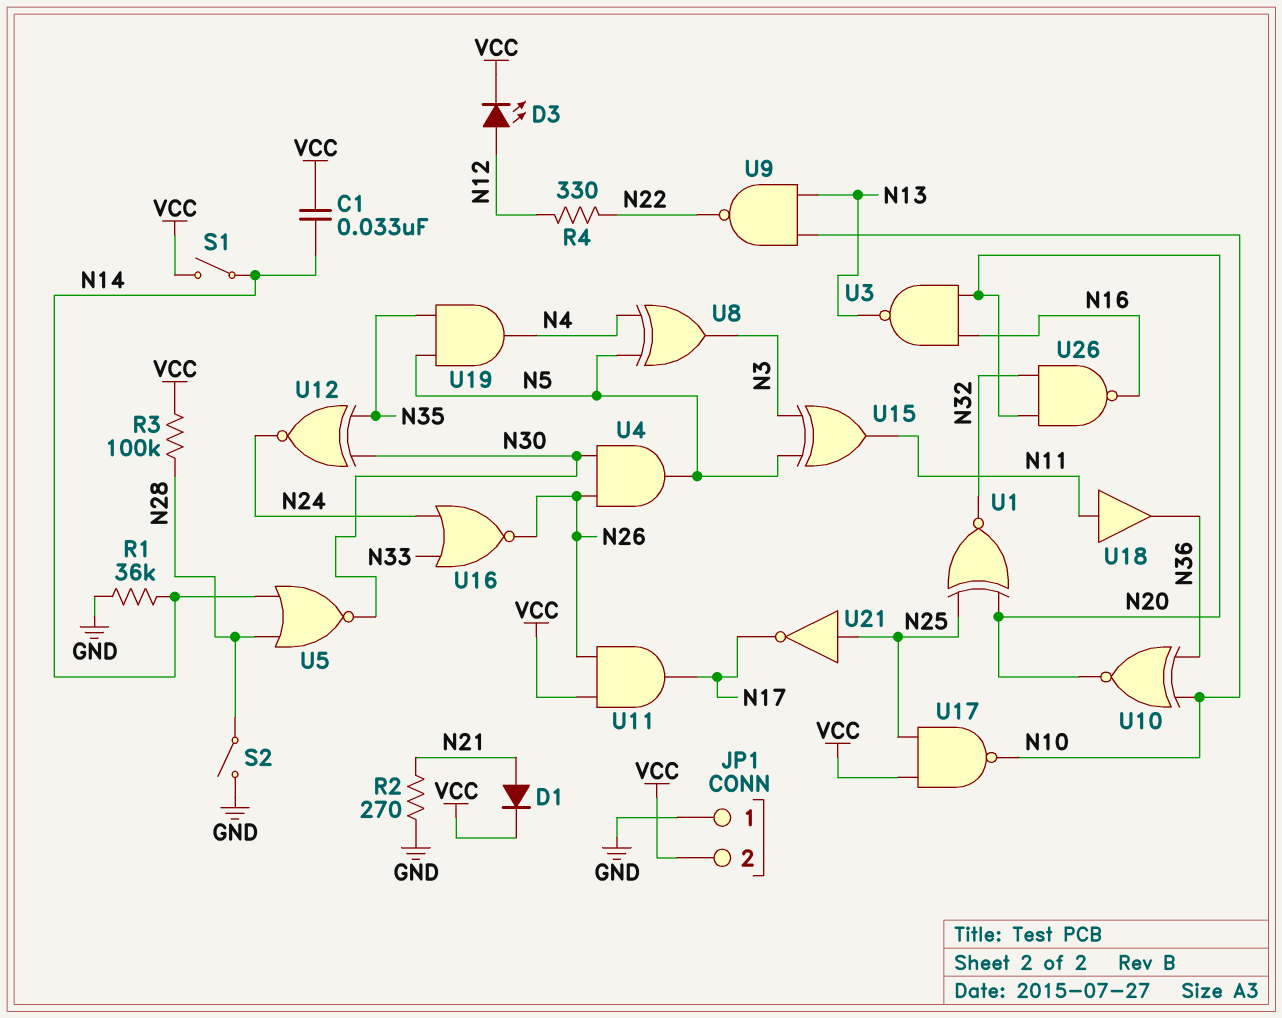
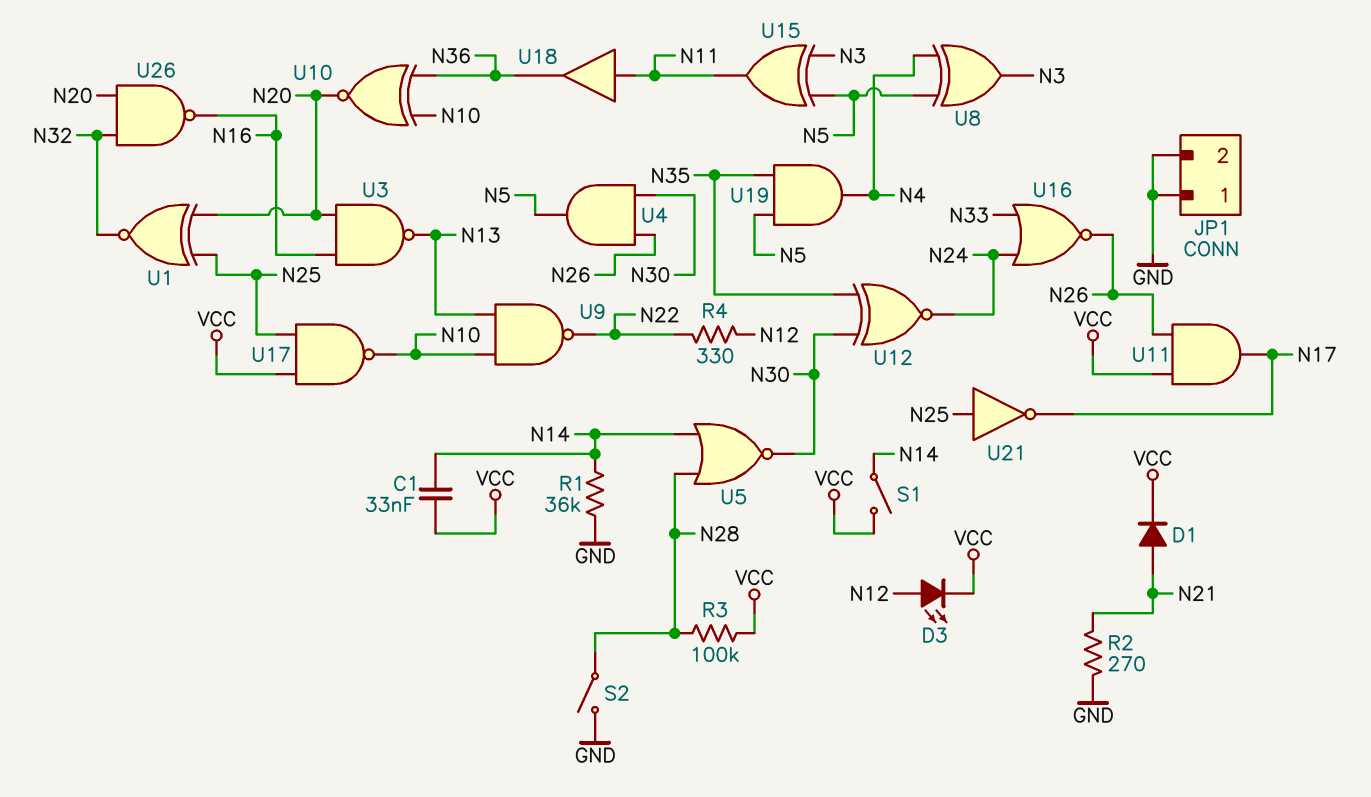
JP1 pin 2: VCC -> GND

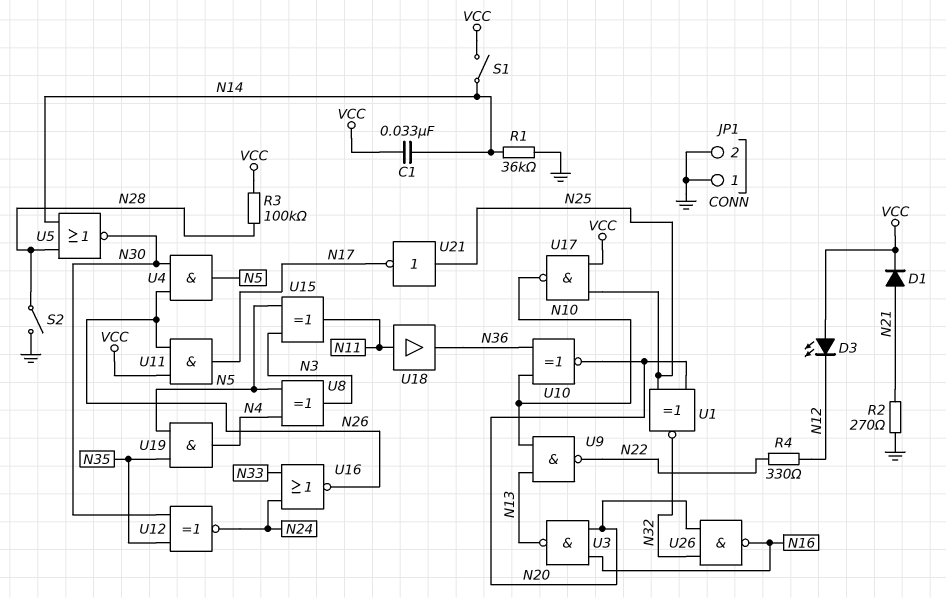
D3: LED (A N12, K VCC) -> LED (A VCC, K N12)

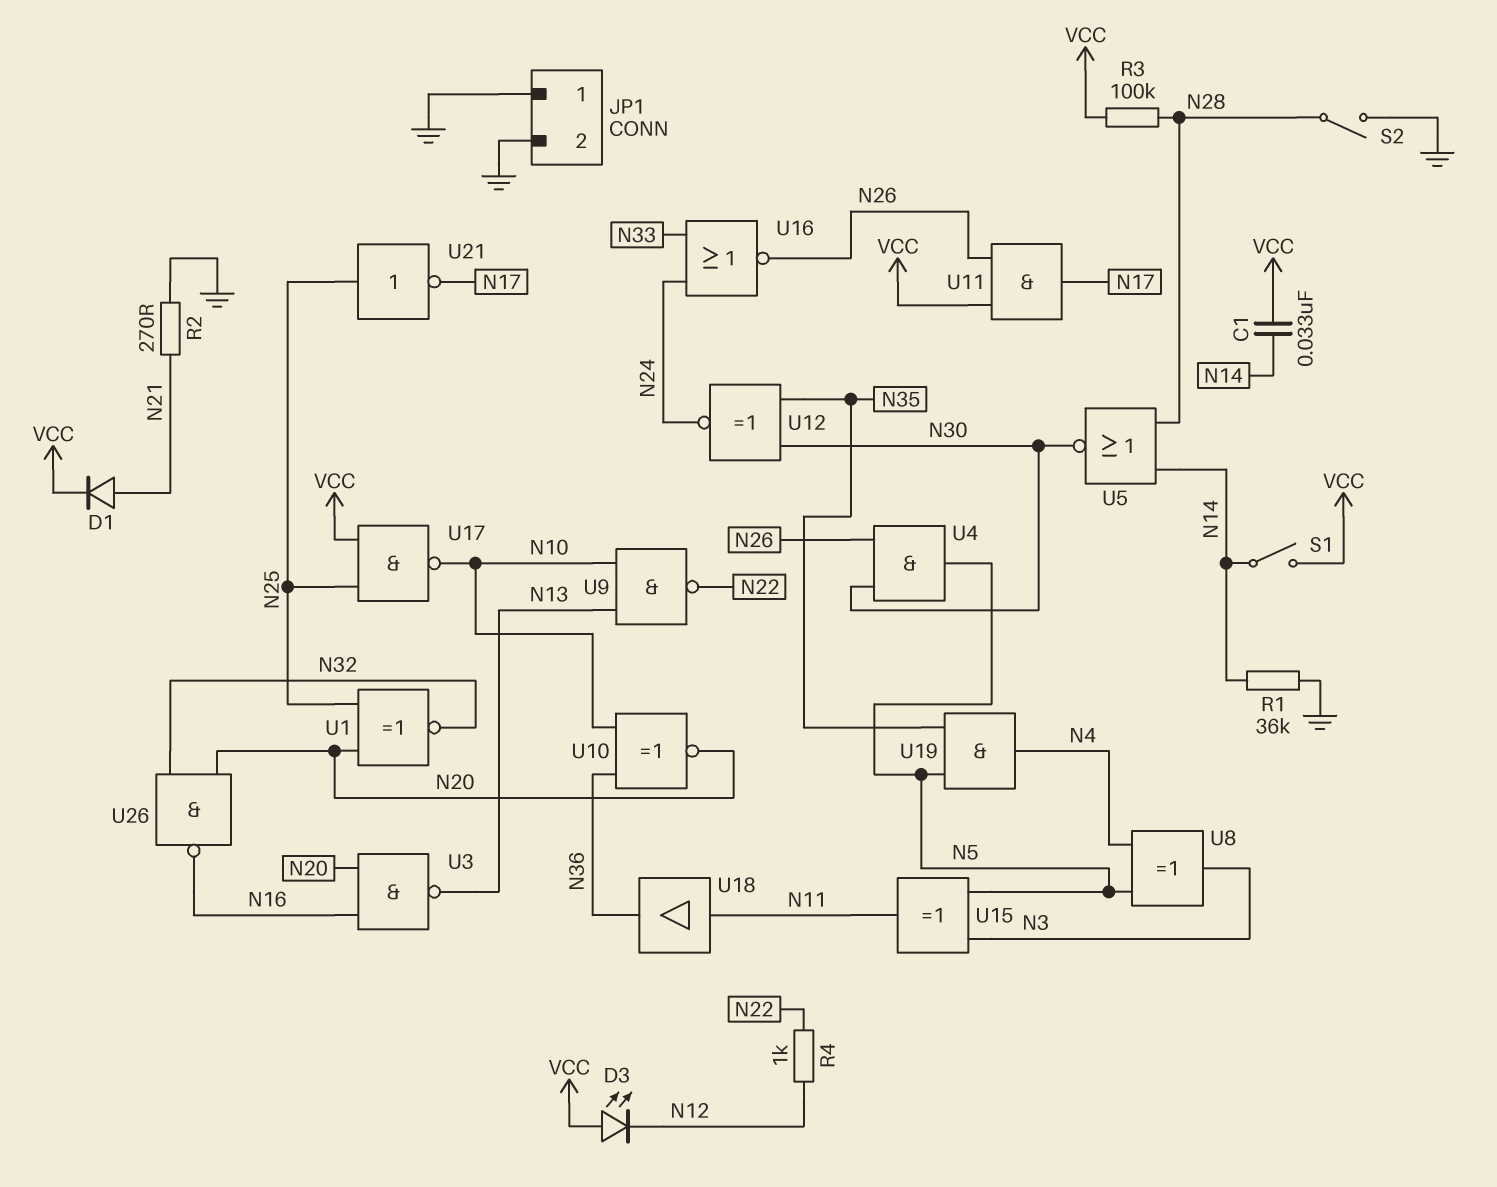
R4: 330 (N12, N22) -> 1k (N12, N22)

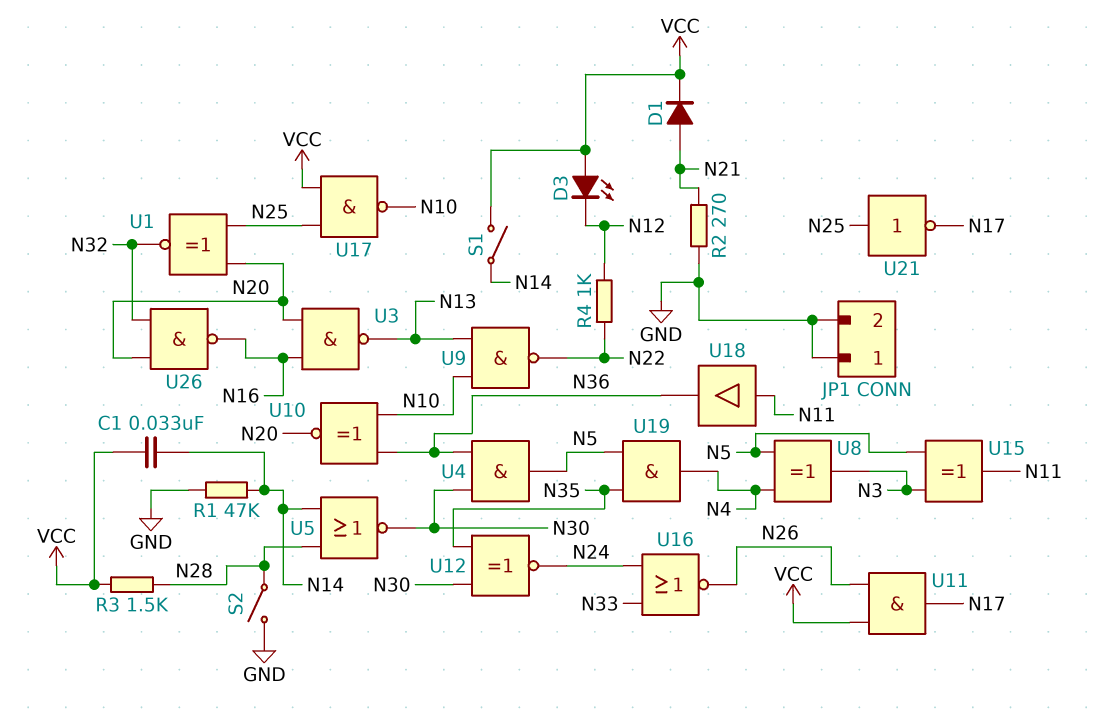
R1: 36k (GND, N14) -> 47k (GND, N14)
R3: 100k (N28, VCC) -> 1.5k (N28, VCC)
U4: AND (in N26, in N30, out N5) -> AND (in N30, in N36, out N5)

